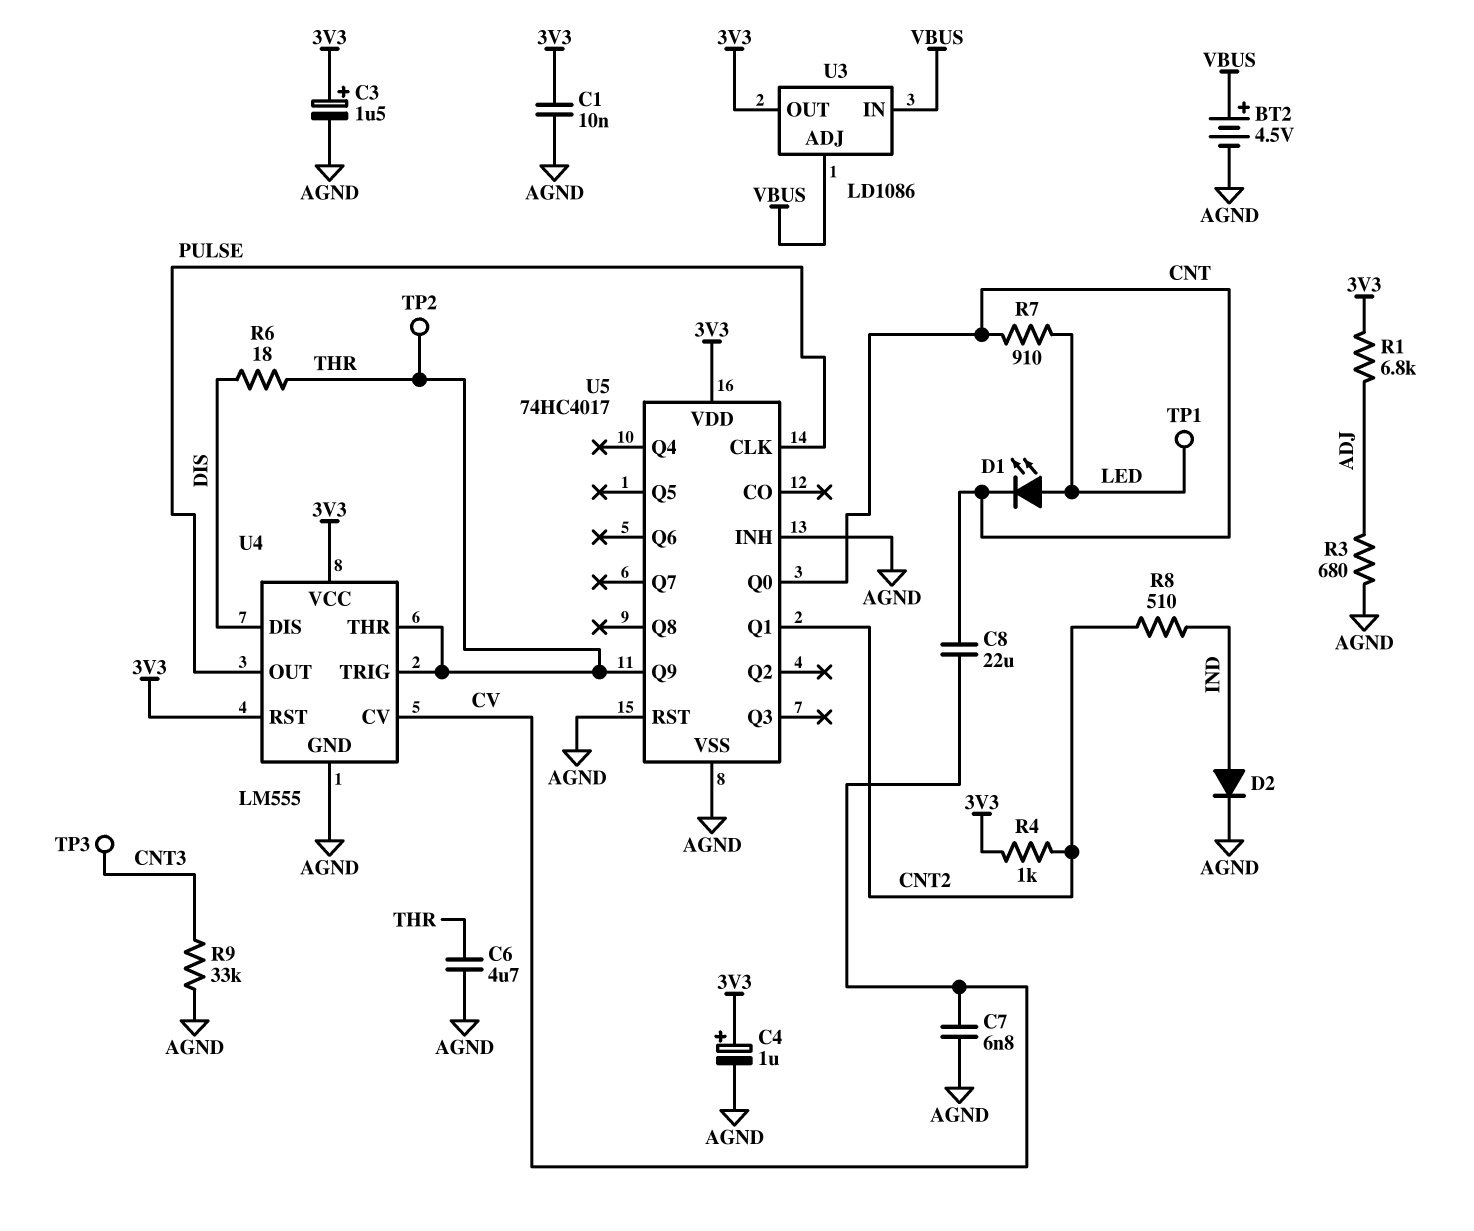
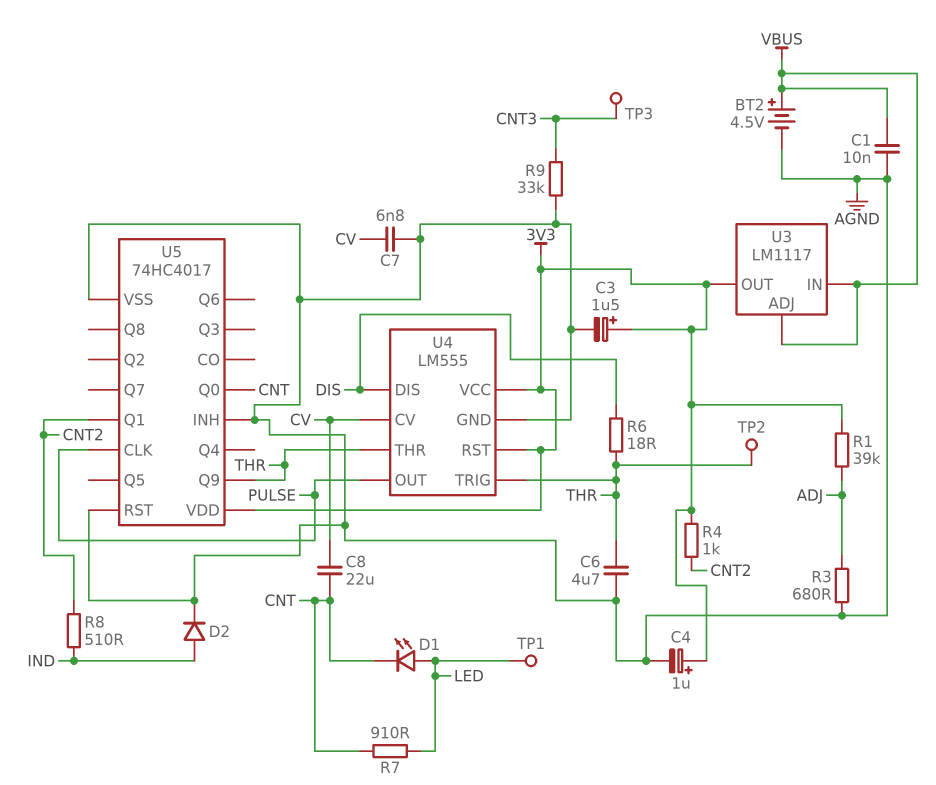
C1: 10nF (3V3, AGND) -> 10nF (AGND, VBUS)
R1: 6.8k (3V3, ADJ) -> 39k (3V3, ADJ)
U3: LD1086 -> LM1117

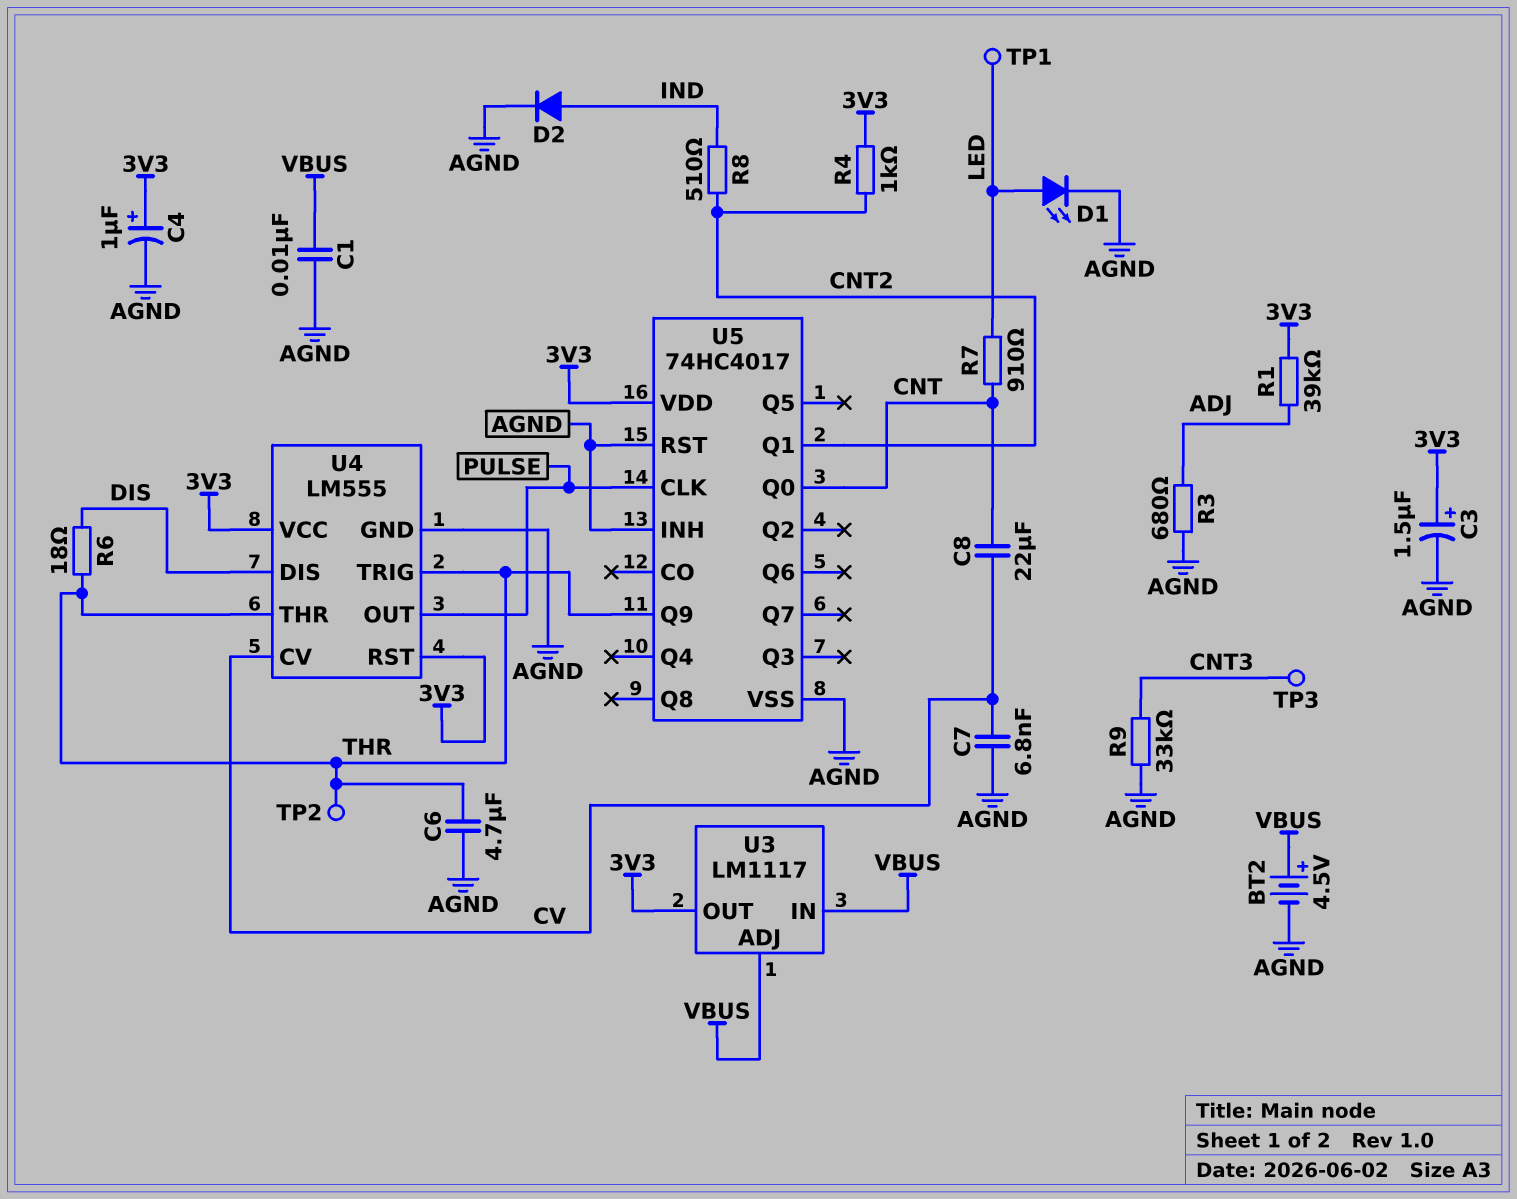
D1: LED (A LED, K CNT) -> LED (A LED, K AGND)

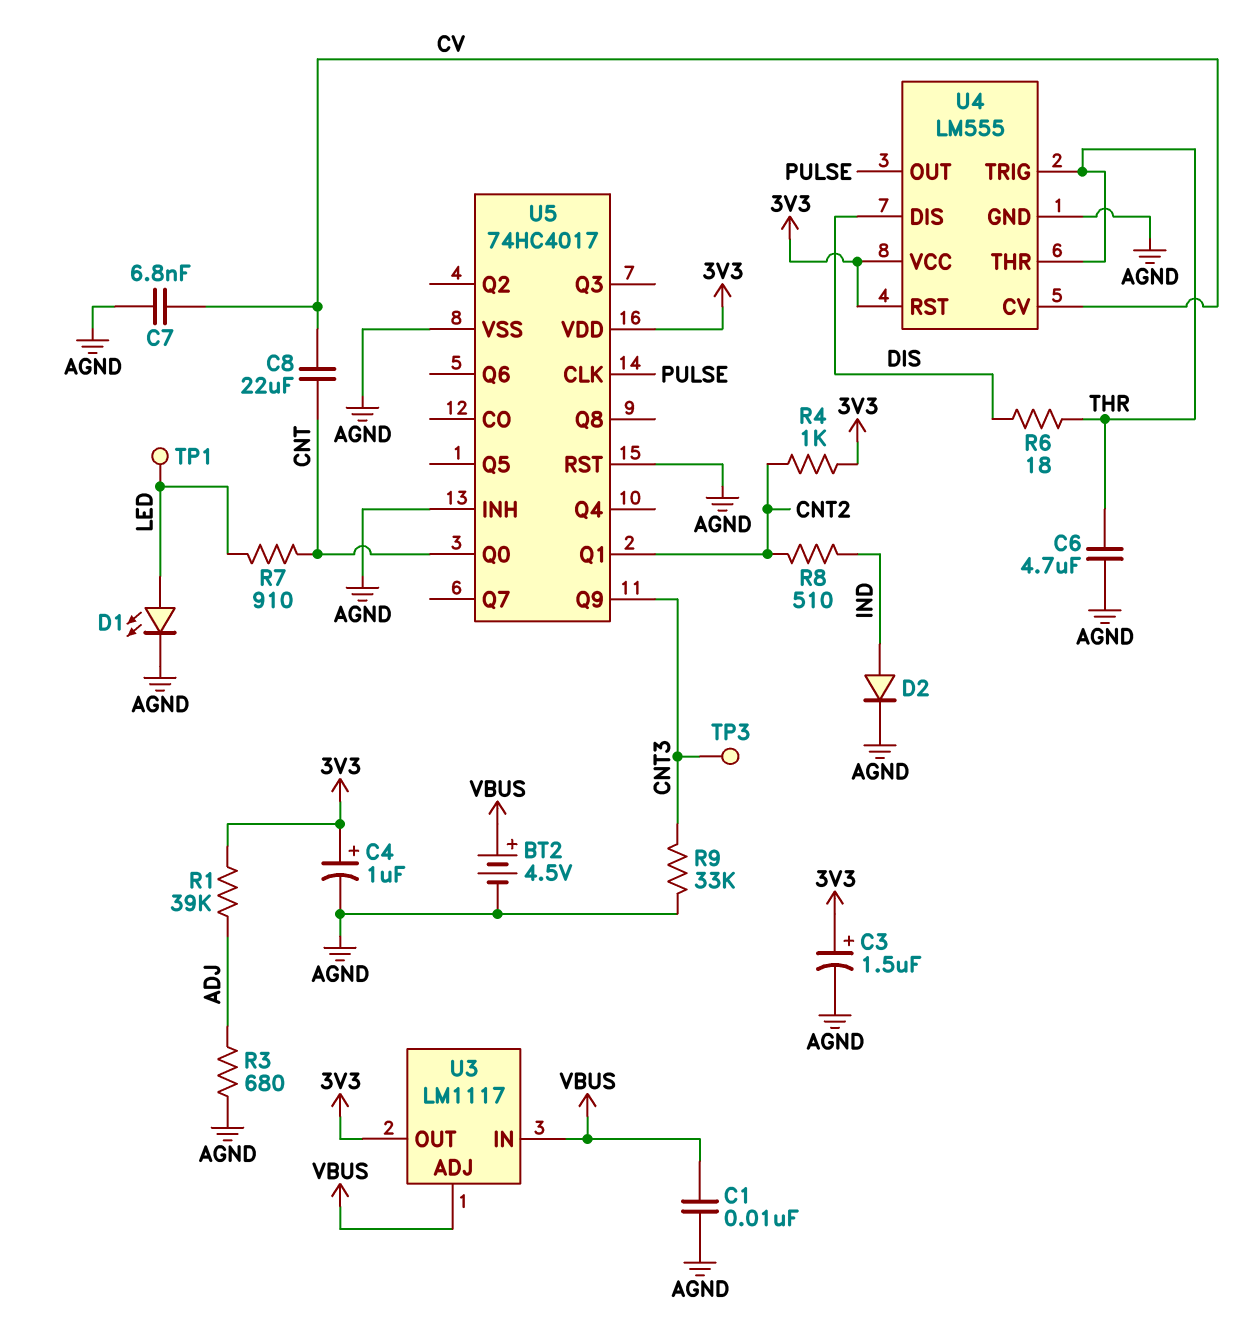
TP2: test point (THR) -> none
U5 pin Q9: THR -> CNT3

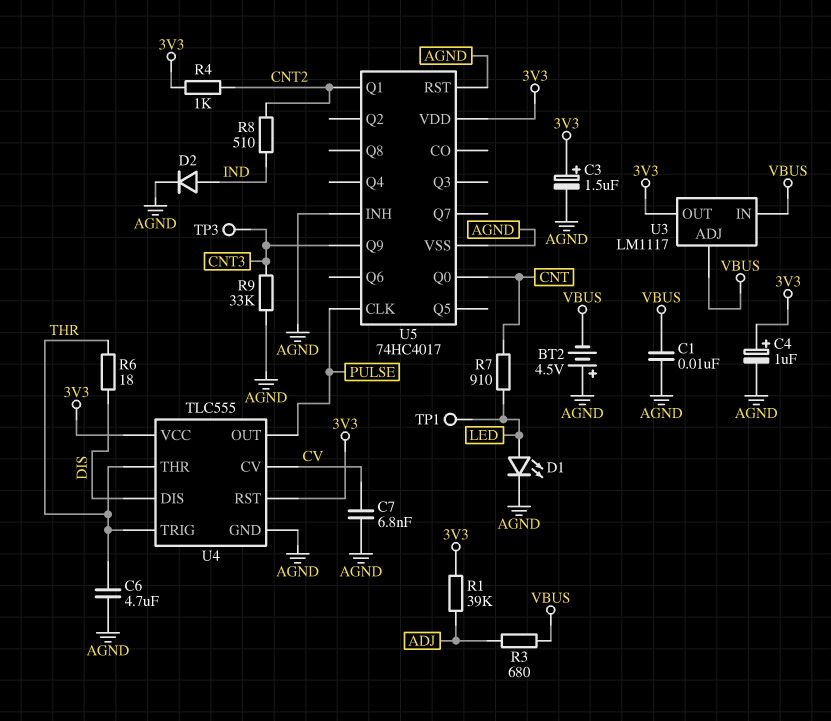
BT2: 4.5V (plus VBUS, minus AGND) -> 4.5V (plus AGND, minus VBUS)
C8: 22uF (CNT, CV) -> none
R3: 680 (ADJ, AGND) -> 680 (ADJ, VBUS)
U4: LM555 -> TLC555

